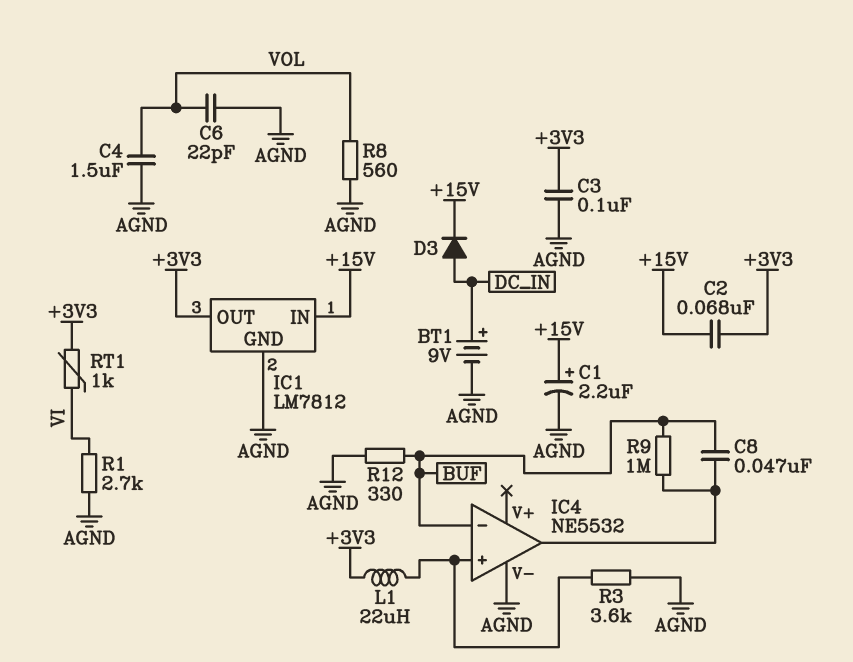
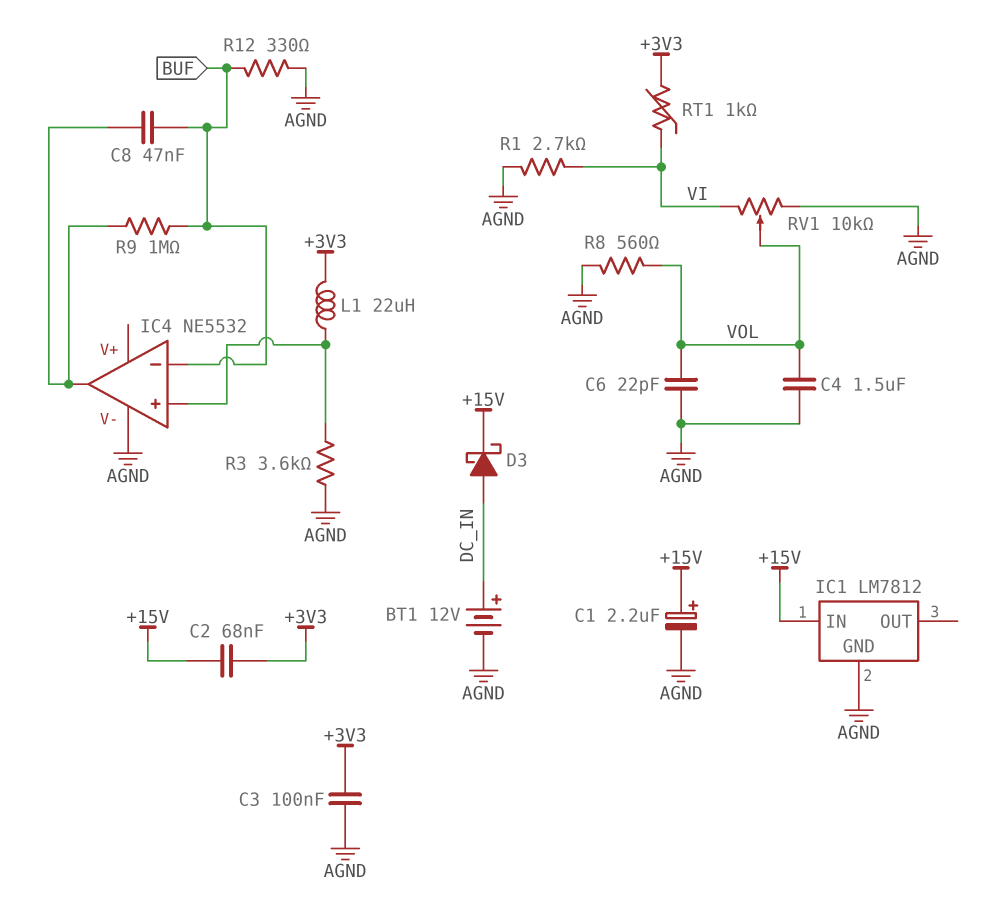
BT1: 9V (plus DC_IN, minus AGND) -> 12V (plus DC_IN, minus AGND)
D3: diode (A DC_IN, K +15V) -> schottky (A DC_IN, K +15V)
IC1 pin OUT: +3V3 -> none
RV1: none -> 10k (AGND, VI, wiper VOL)

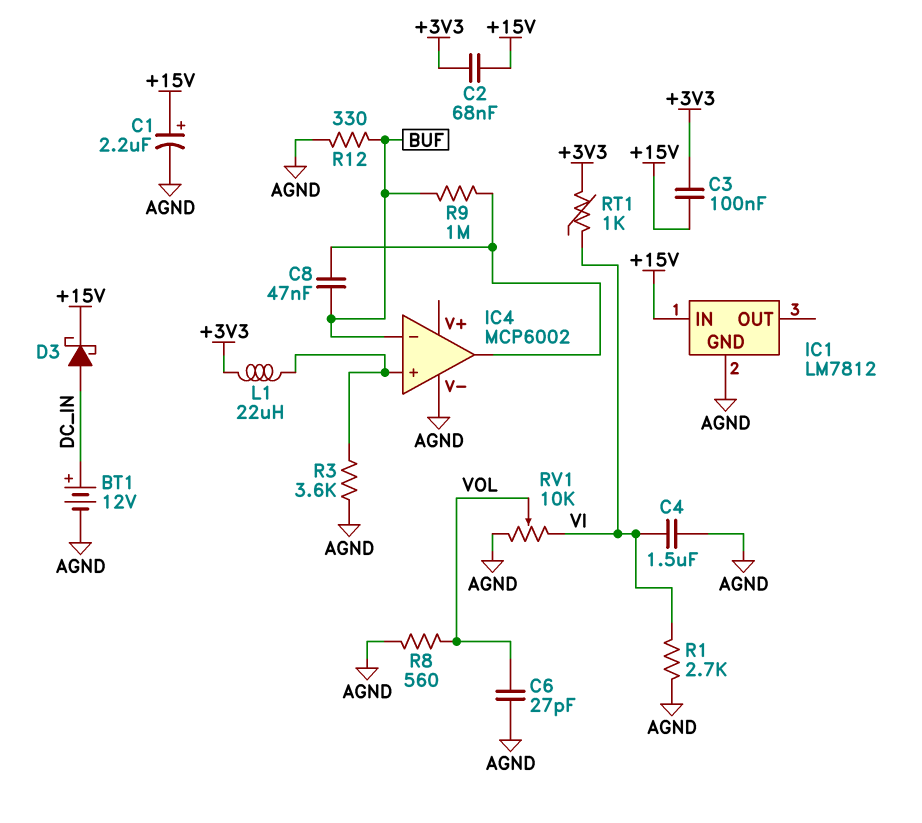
C3: 100nF (+3V3, AGND) -> 100nF (+3V3, +15V)
C4: 1.5uF (AGND, VOL) -> 1.5uF (AGND, VI)
C6: 22pF (AGND, VOL) -> 27pF (AGND, VOL)
IC4: NE5532 -> MCP6002

